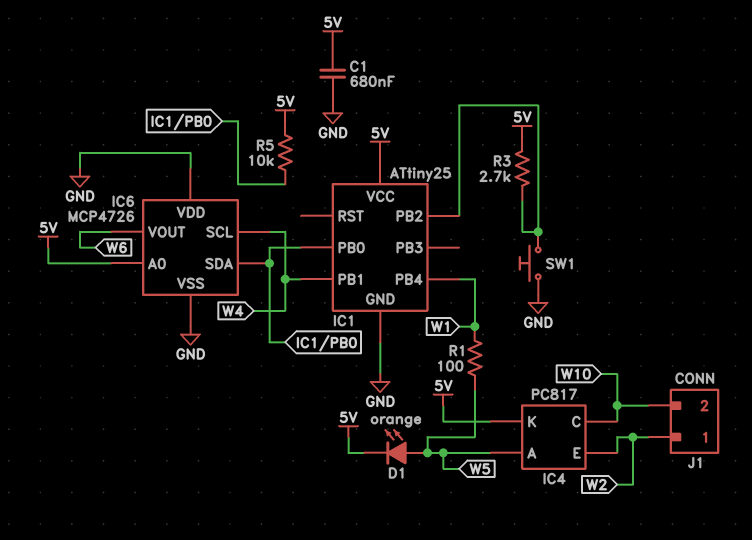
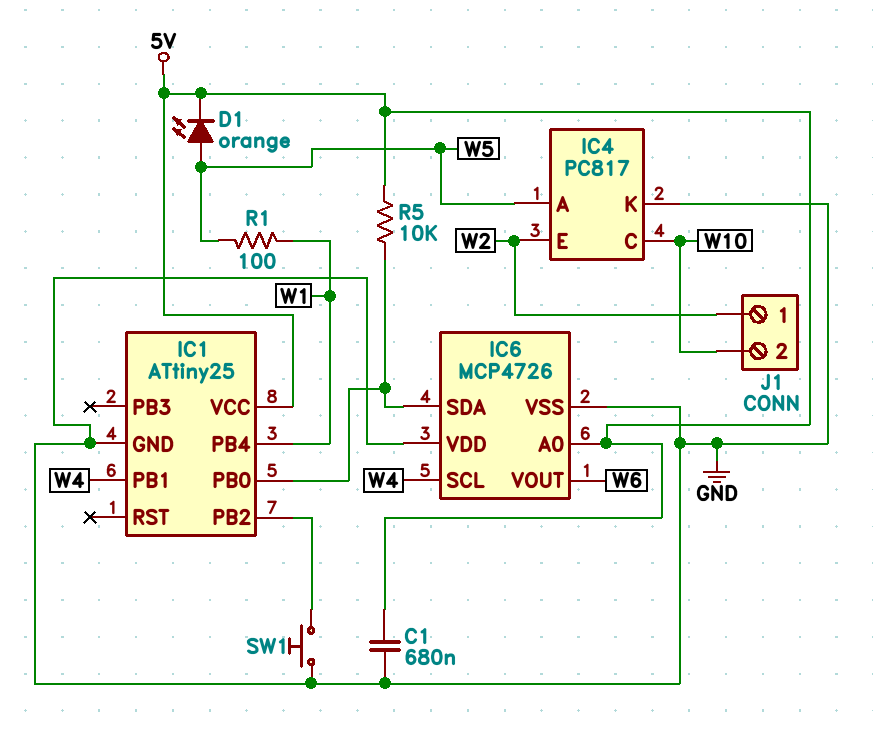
IC4 pin K: 5V -> GND
R3: 2.7k (5V, IC1/PB2) -> none

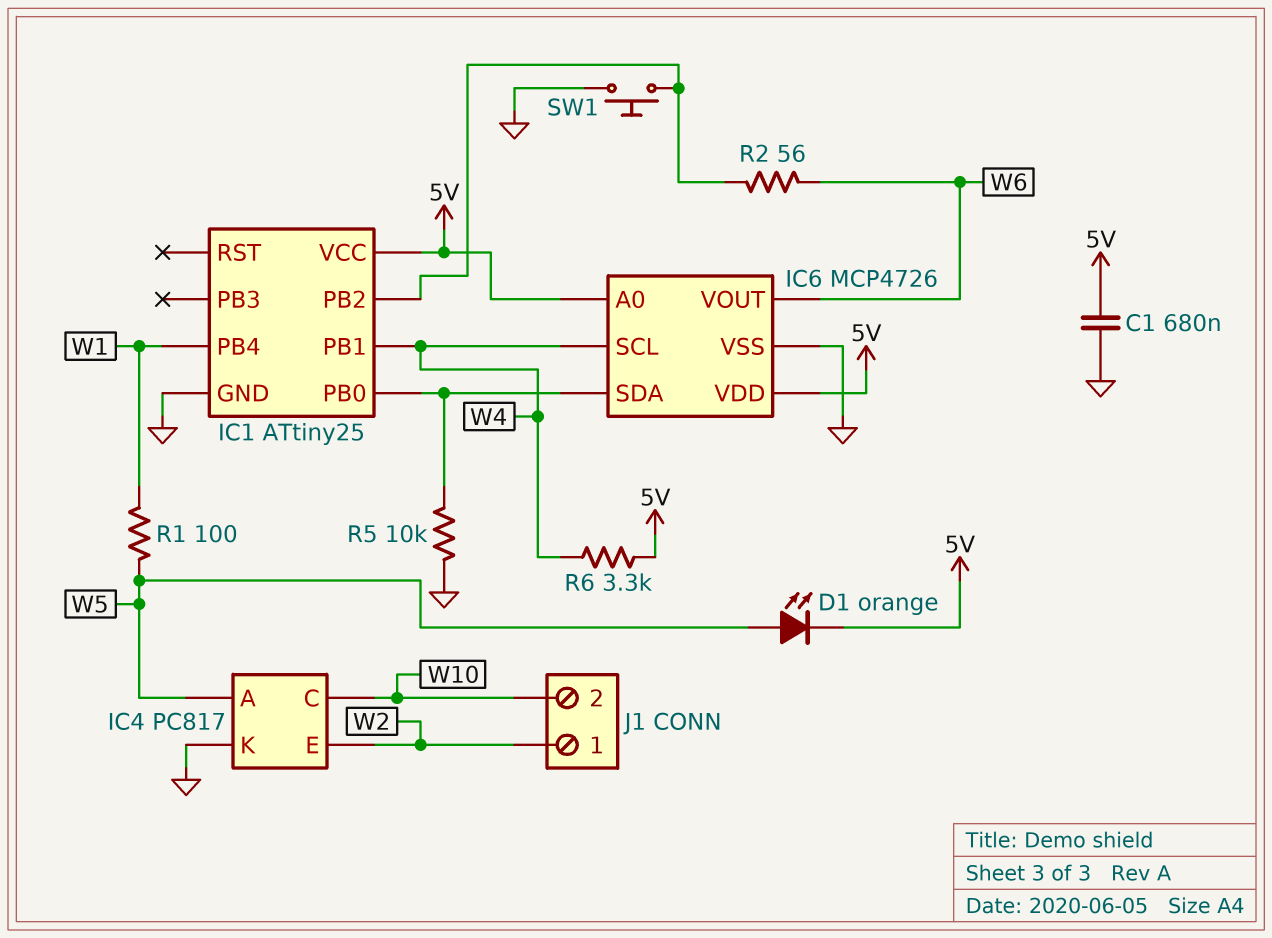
IC6 pin VDD: GND -> 5V
R2: none -> 56 (IC1/PB2, W6)
R5: 10k (5V, IC1/PB0) -> 10k (GND, IC1/PB0)
R6: none -> 3.3k (5V, W4)

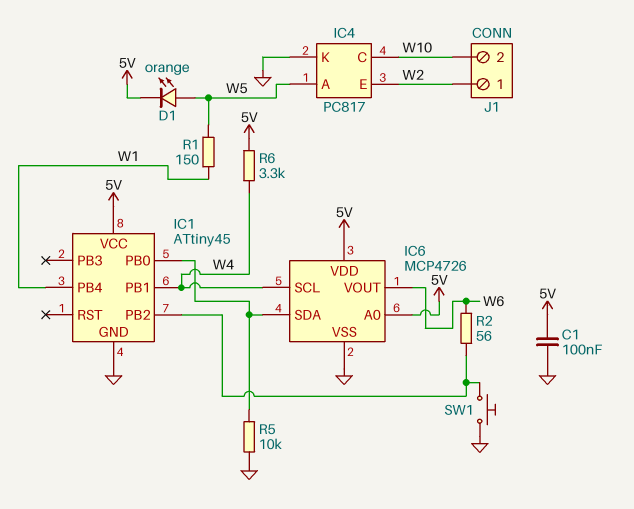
C1: 680nF (5V, GND) -> 100nF (5V, GND)
IC1: ATtiny25 -> ATtiny45
R1: 100 (W1, W5) -> 150 (W1, W5)

